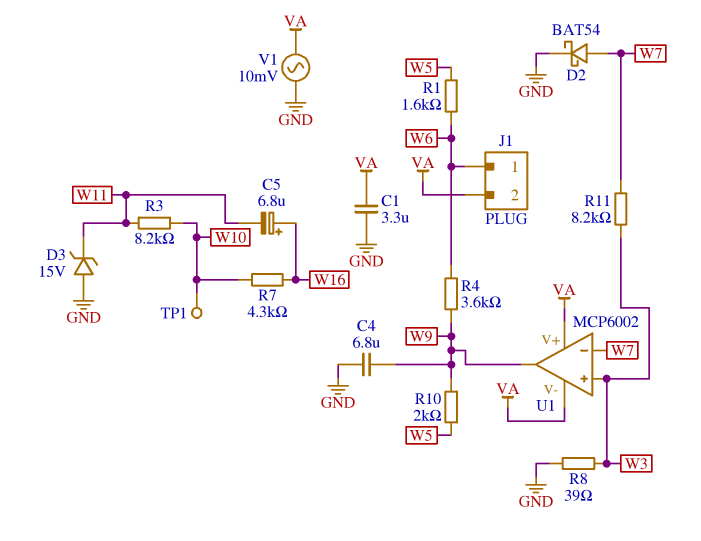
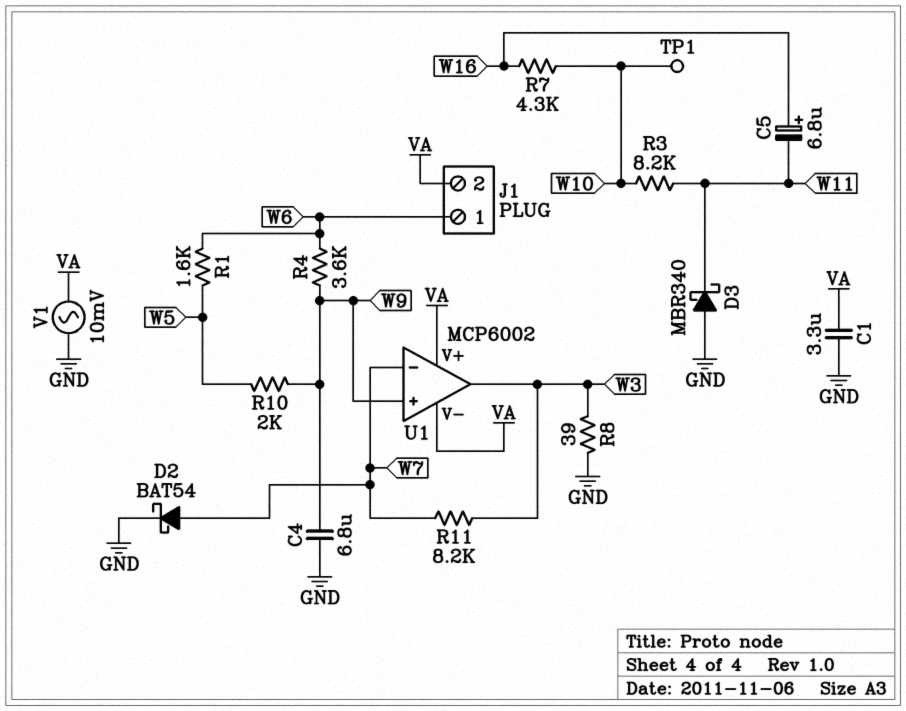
D3: zener 15V (A GND, K W11) -> schottky MBR340 (A GND, K W11)
U1 pin in+: W3 -> W9
U1 pin out: W9 -> W3

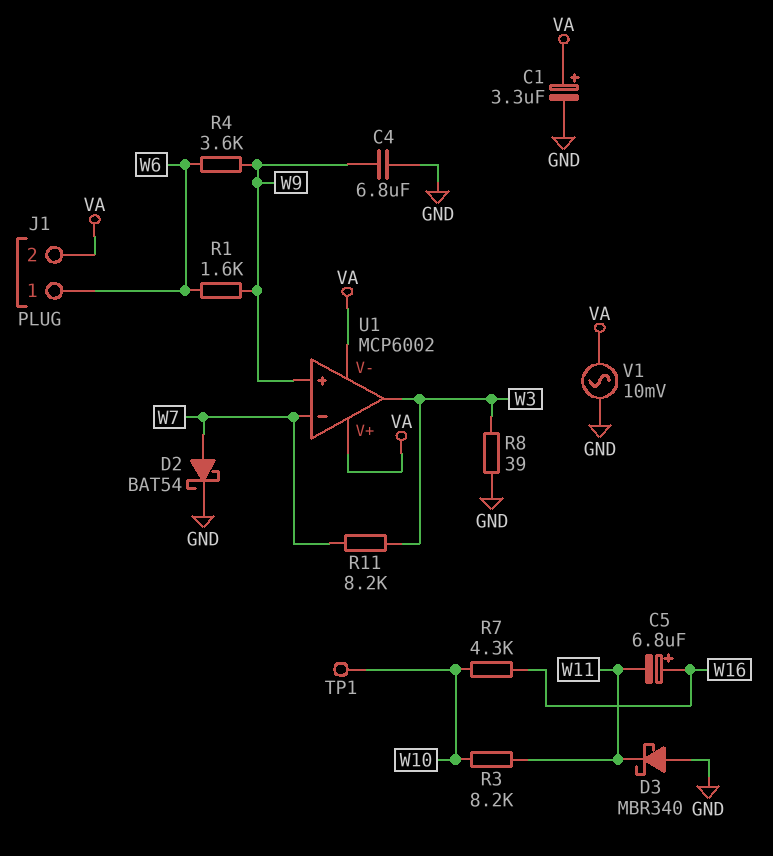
C1: 3.3uF (GND, VA) -> 3.3uF (plus VA, minus GND)
R1: 1.6k (W5, W6) -> 1.6k (W6, W9)
R10: 2k (W5, W9) -> none

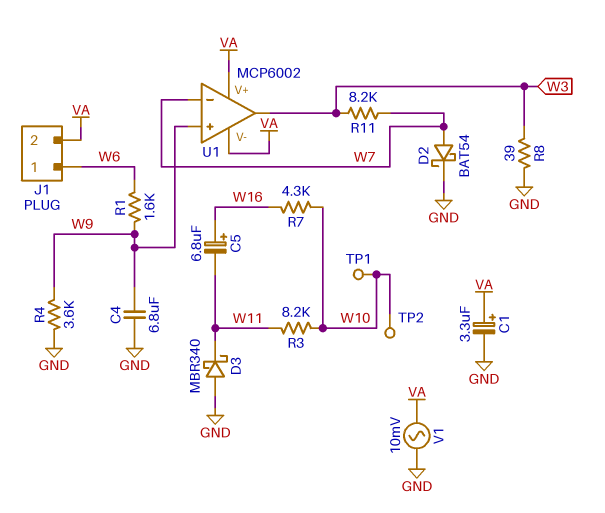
R4: 3.6k (W6, W9) -> 3.6k (GND, W9)
TP2: none -> test point (W10)

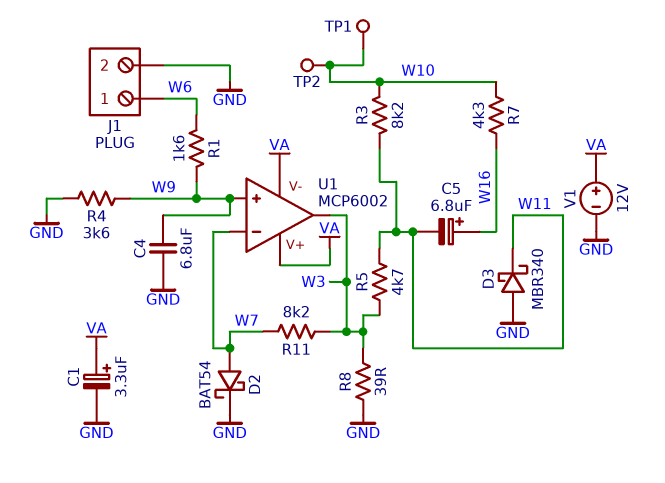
J1 pin 2: VA -> GND
R5: none -> 4.7k (W3, W11)
V1: AC 10mV (GND, VA) -> 12V (plus VA, minus GND)

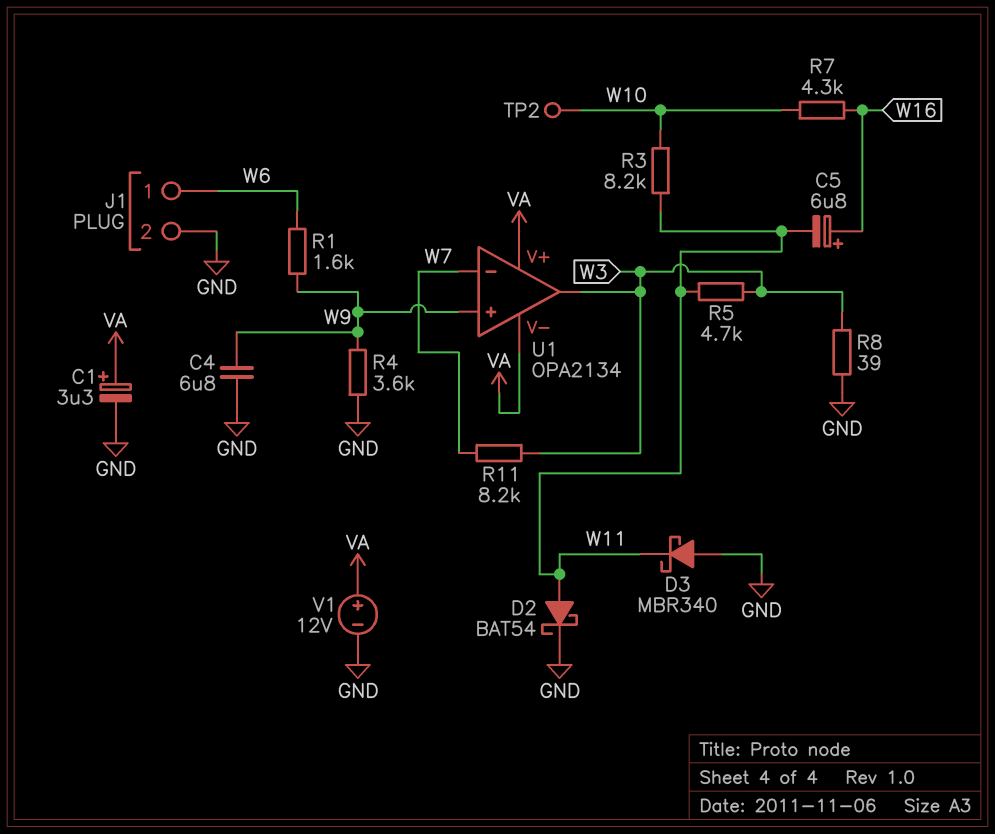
D2: schottky BAT54 (A W7, K GND) -> schottky BAT54 (A W11, K GND)
TP1: test point (W10) -> none
U1: MCP6002 -> OPA2134

